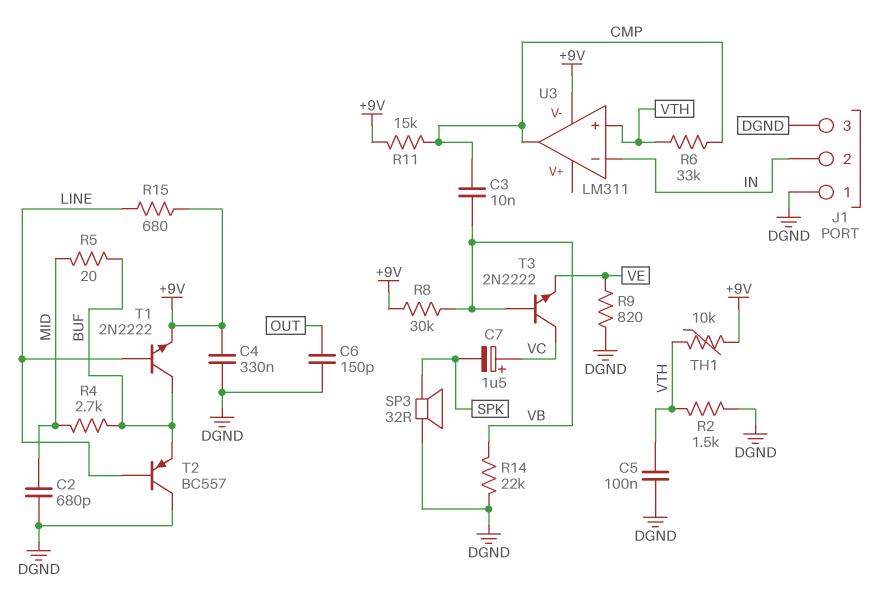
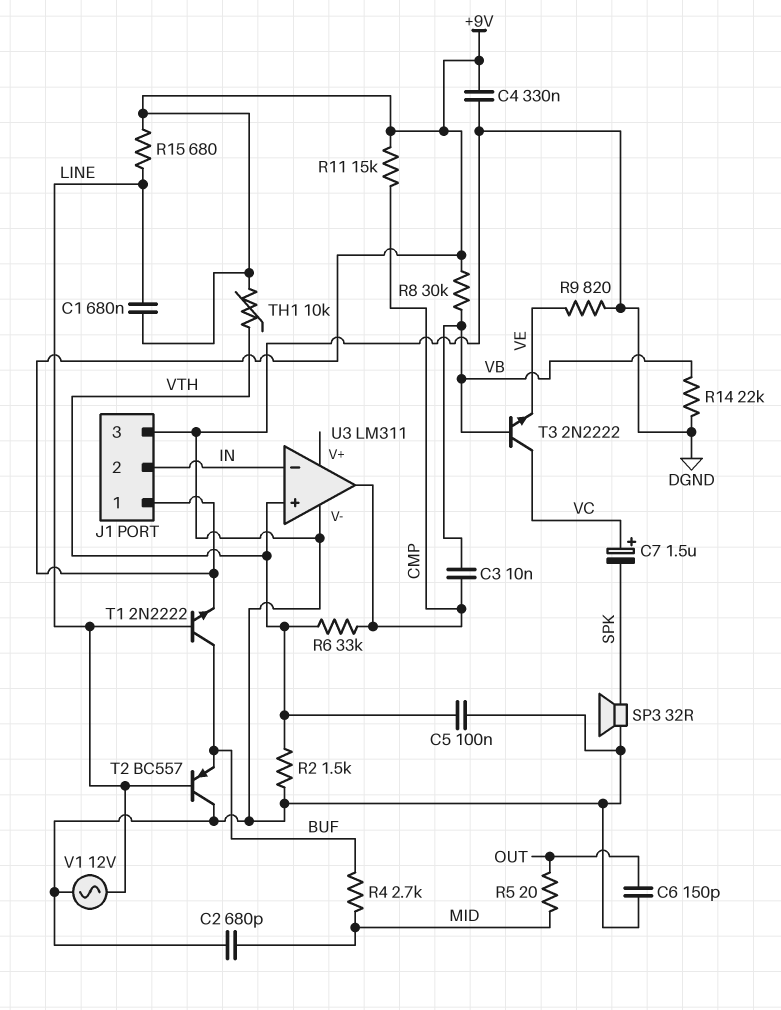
C1: none -> 680nF (+9V, LINE)
J1 pin 1: DGND -> +9V
R5: 20 (BUF, MID) -> 20 (MID, OUT)
U3 pin V-: +9V -> DGND
V1: none -> AC 12V (DGND, LINE)

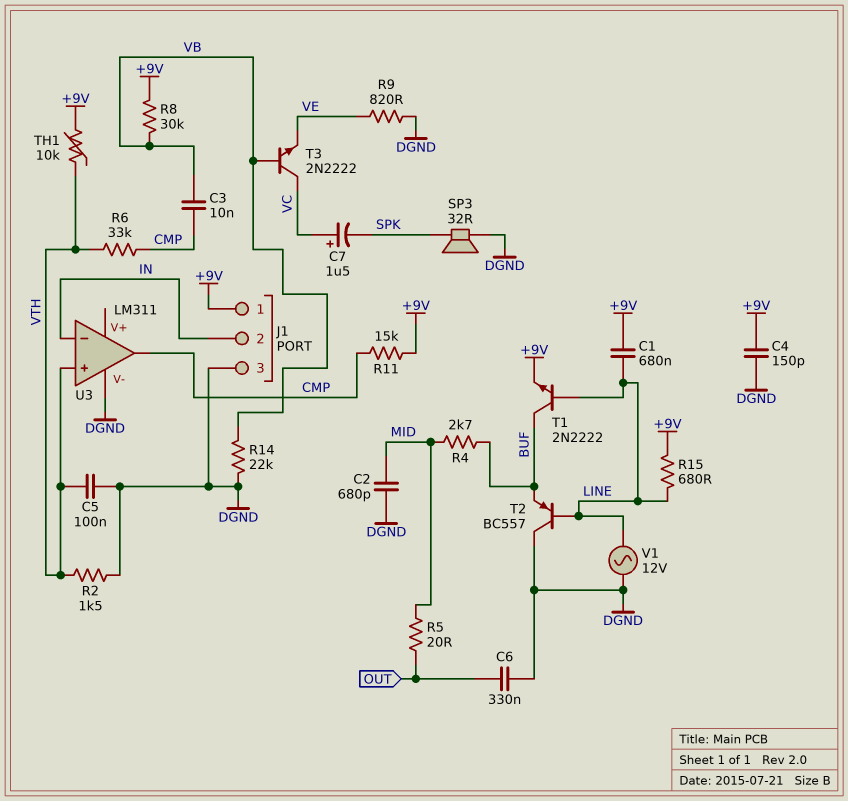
C4: 330nF (+9V, DGND) -> 150pF (+9V, DGND)
C6: 150pF (DGND, OUT) -> 330nF (DGND, OUT)

